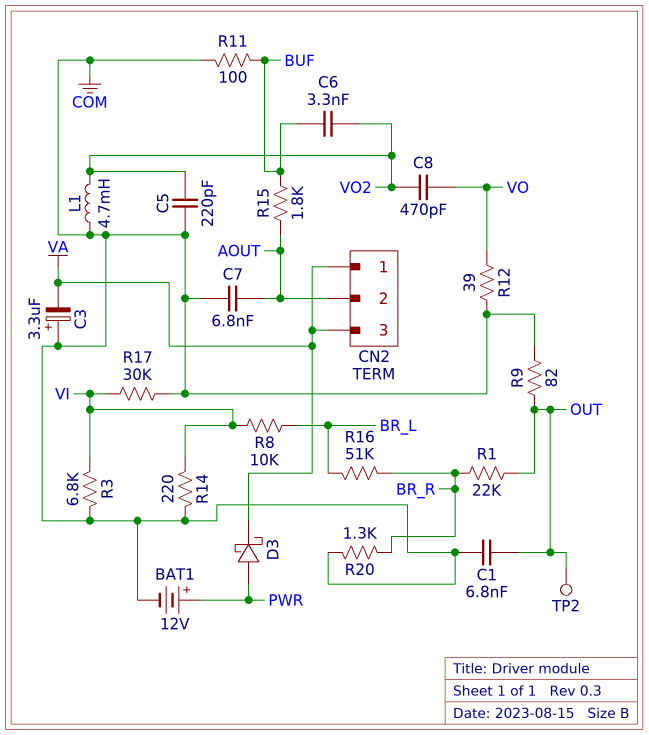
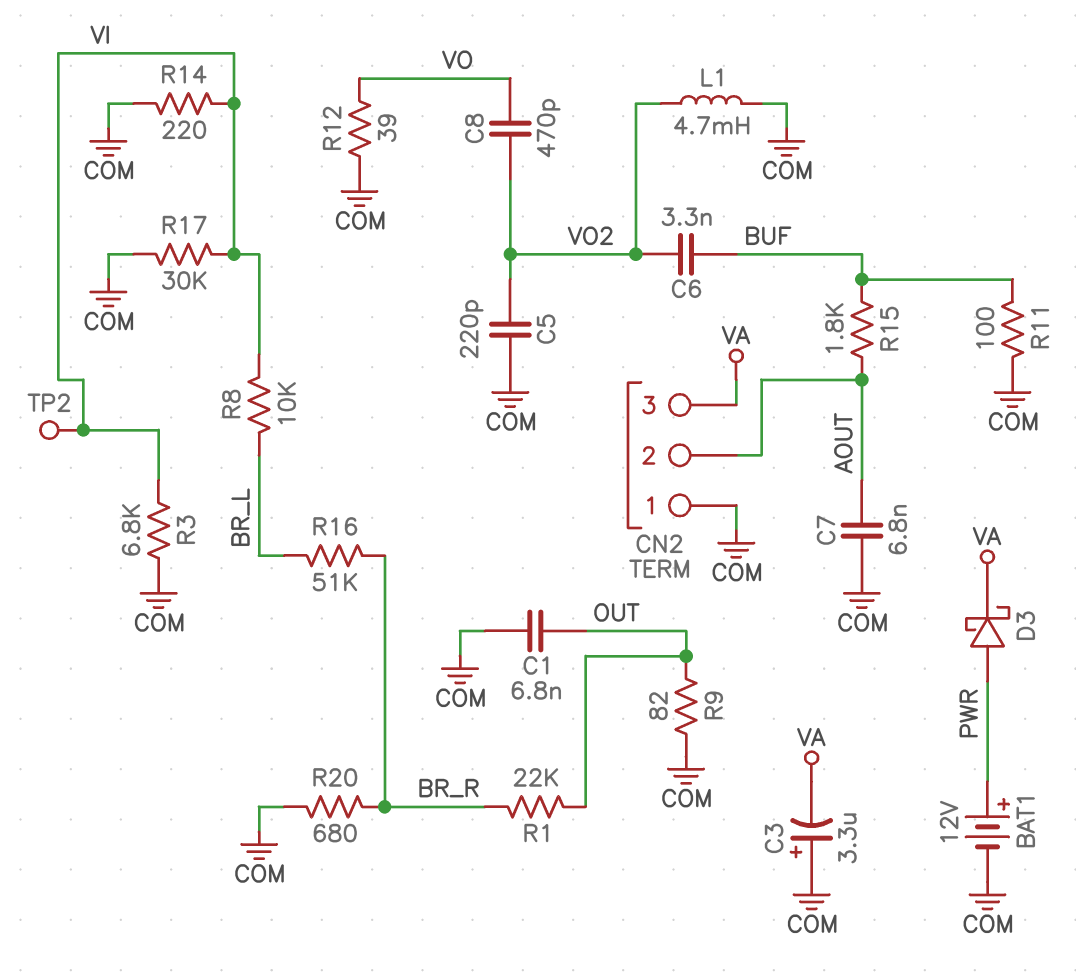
CN2 pin 1: VA -> COM
R20: 1.3k (BR_R, COM) -> 680 (BR_R, COM)
TP2: test point (OUT) -> test point (VI)

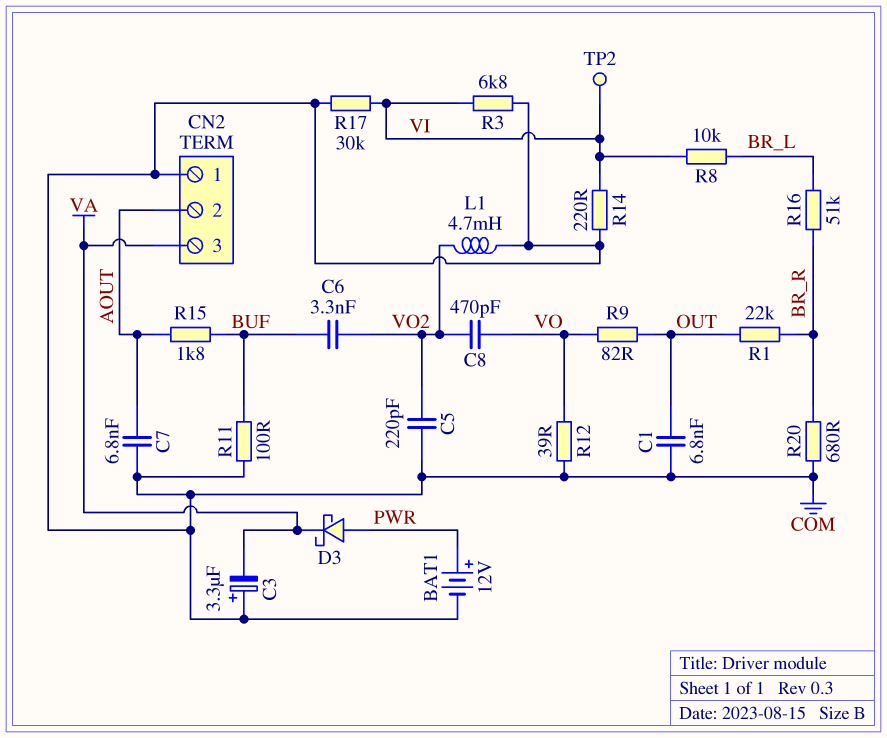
R9: 82 (COM, OUT) -> 82 (OUT, VO)

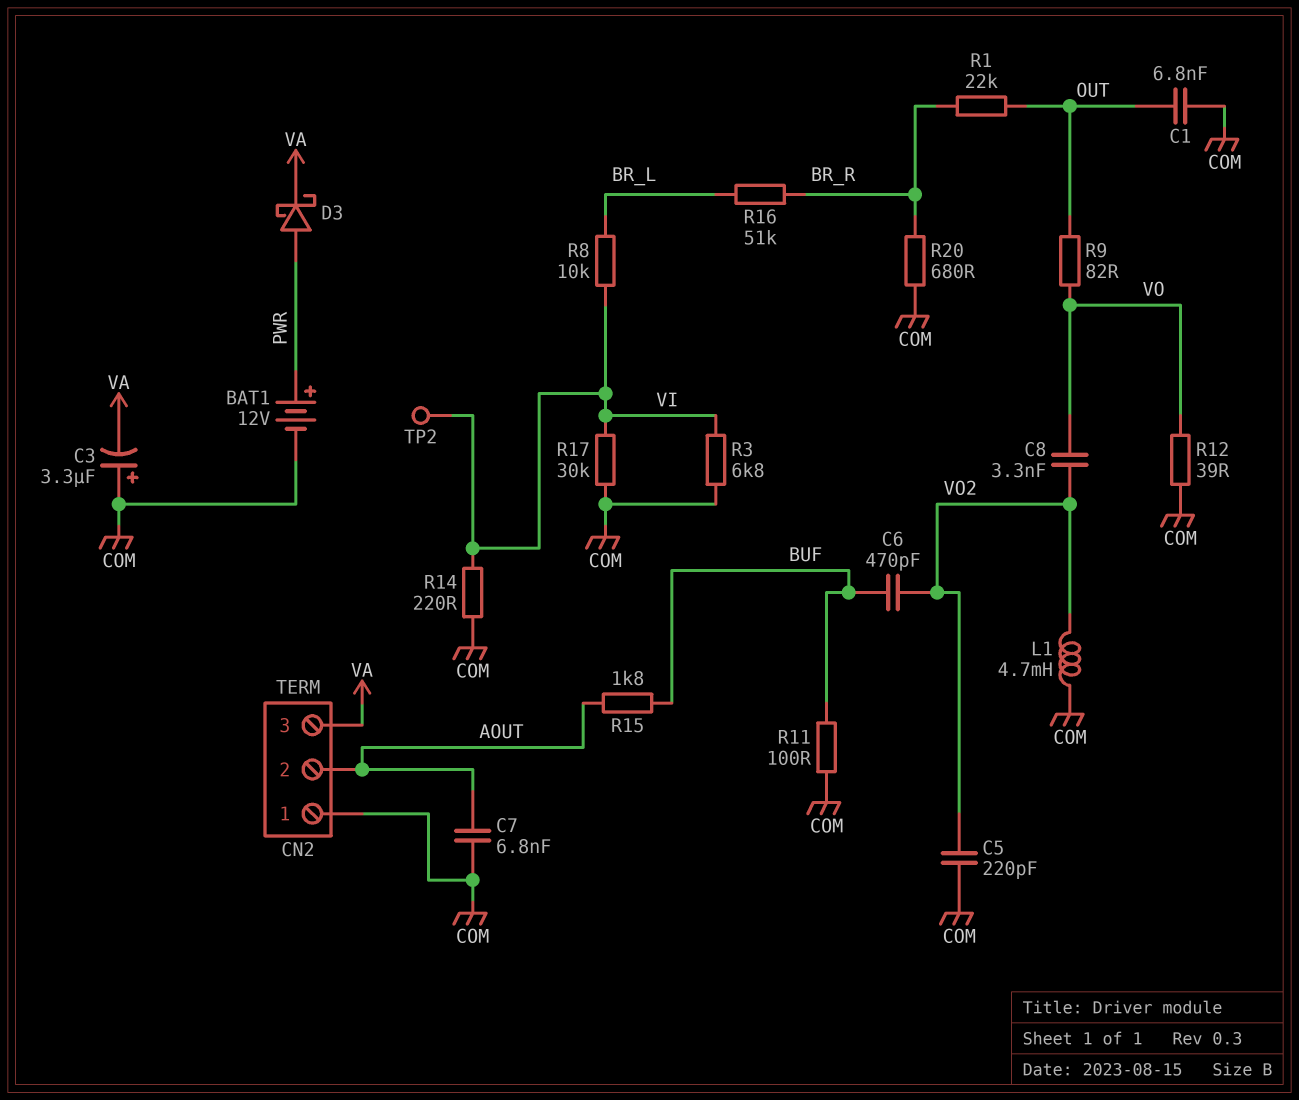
C6: 3.3nF (BUF, VO2) -> 470pF (BUF, VO2)
C8: 470pF (VO, VO2) -> 3.3nF (VO, VO2)

